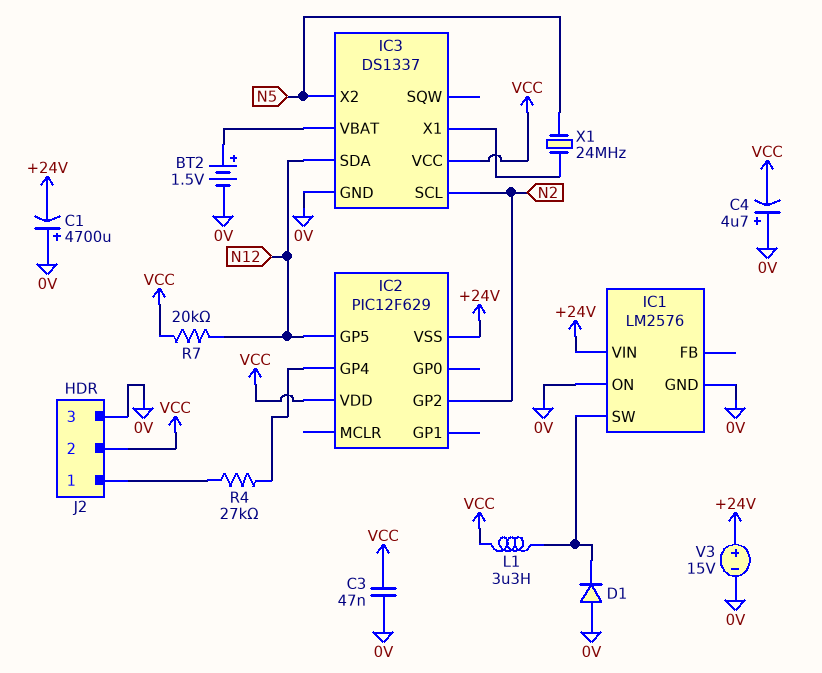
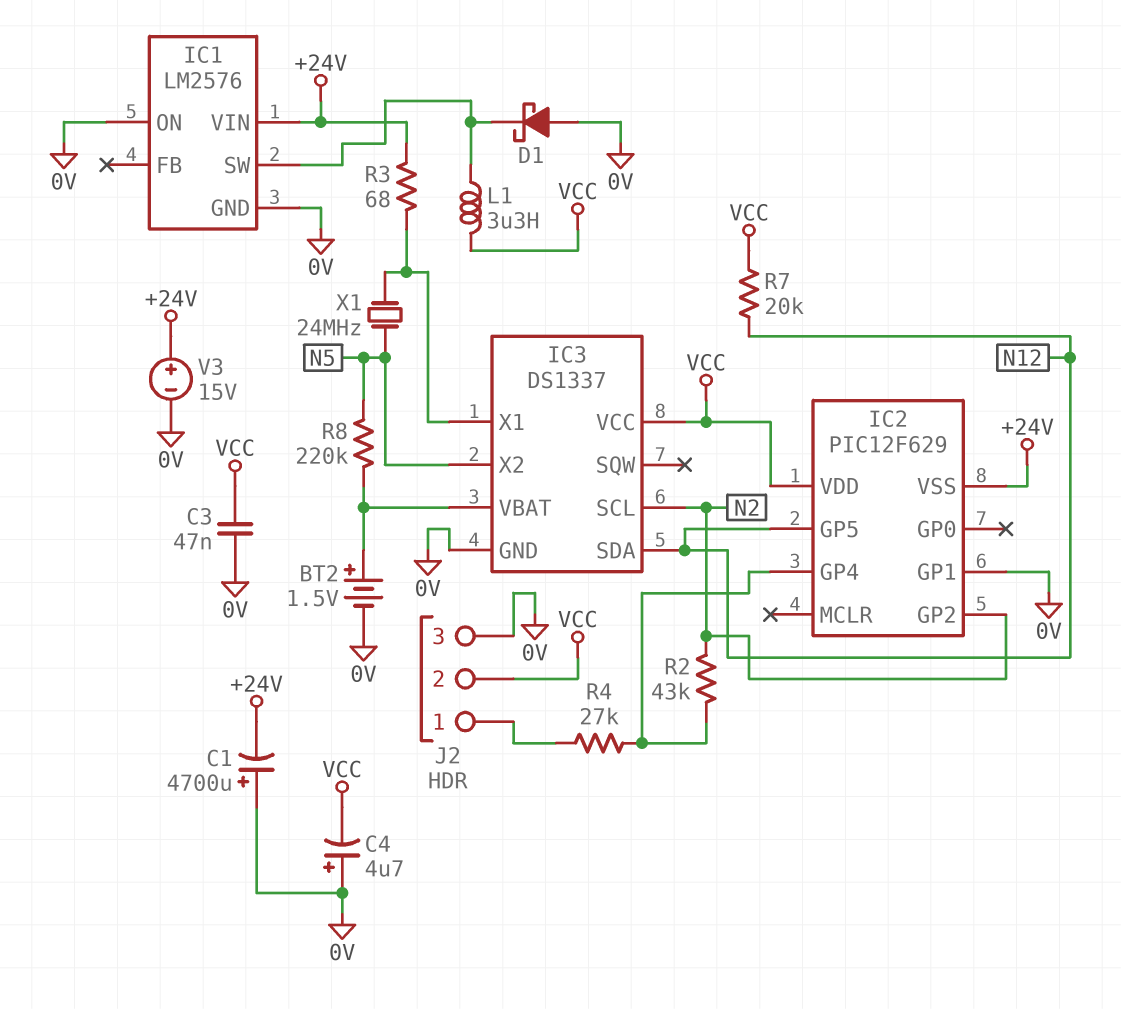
D1: diode (A 0V, K IC1/SW) -> schottky (A 0V, K IC1/SW)
IC2 pin GP1: none -> 0V
R2: none -> 43k (IC2/GP4, N2)
R3: none -> 68 (+24V, IC3/X1)
R8: none -> 220k (IC3/VBAT, N5)

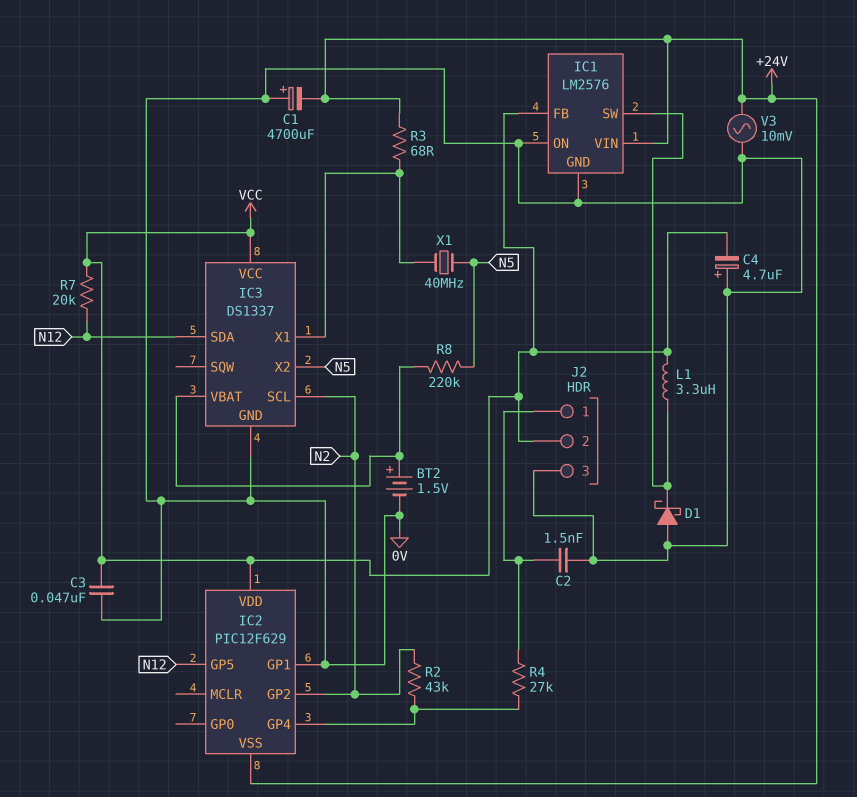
C2: none -> 1.5nF (0V, J2/1)
IC1 pin FB: none -> VCC
V3: 15V (plus +24V, minus 0V) -> AC 10mV (+24V, 0V)
X1: 24MHz (IC3/X1, N5) -> 40MHz (IC3/X1, N5)

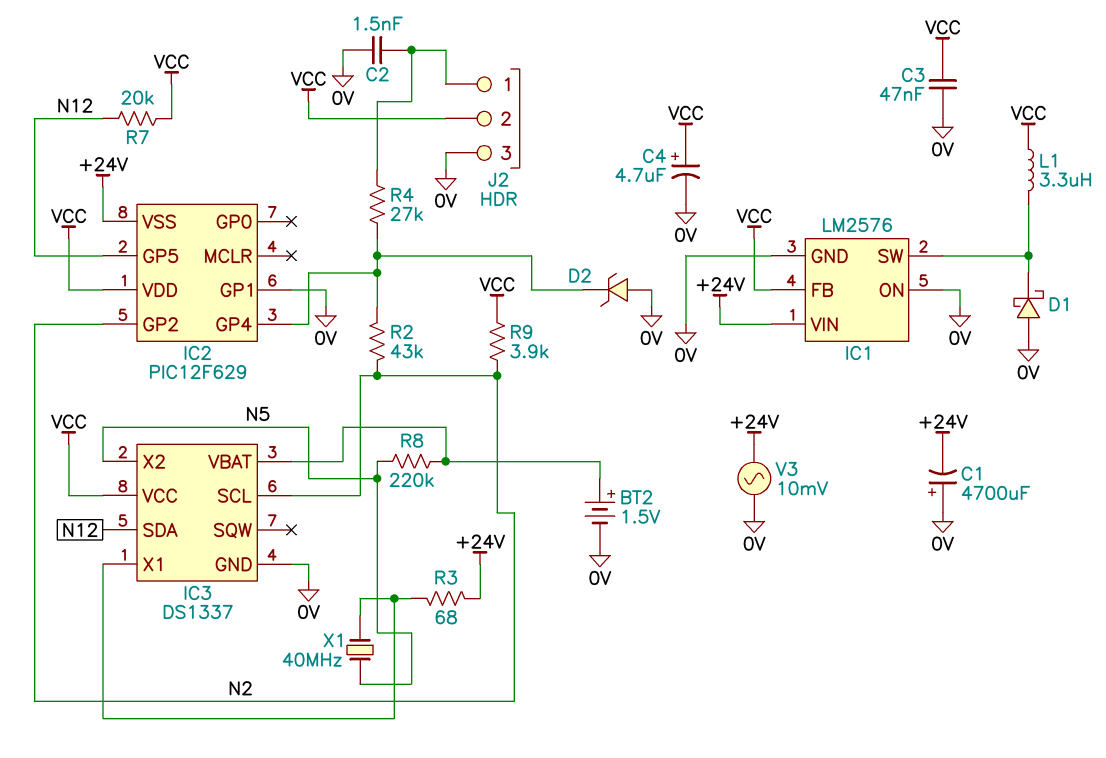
C4: 4.7uF (plus 0V, minus VCC) -> 4.7uF (plus VCC, minus 0V)
D2: none -> zener (A 0V, K IC2/GP4)
R9: none -> 3.9k (N2, VCC)

